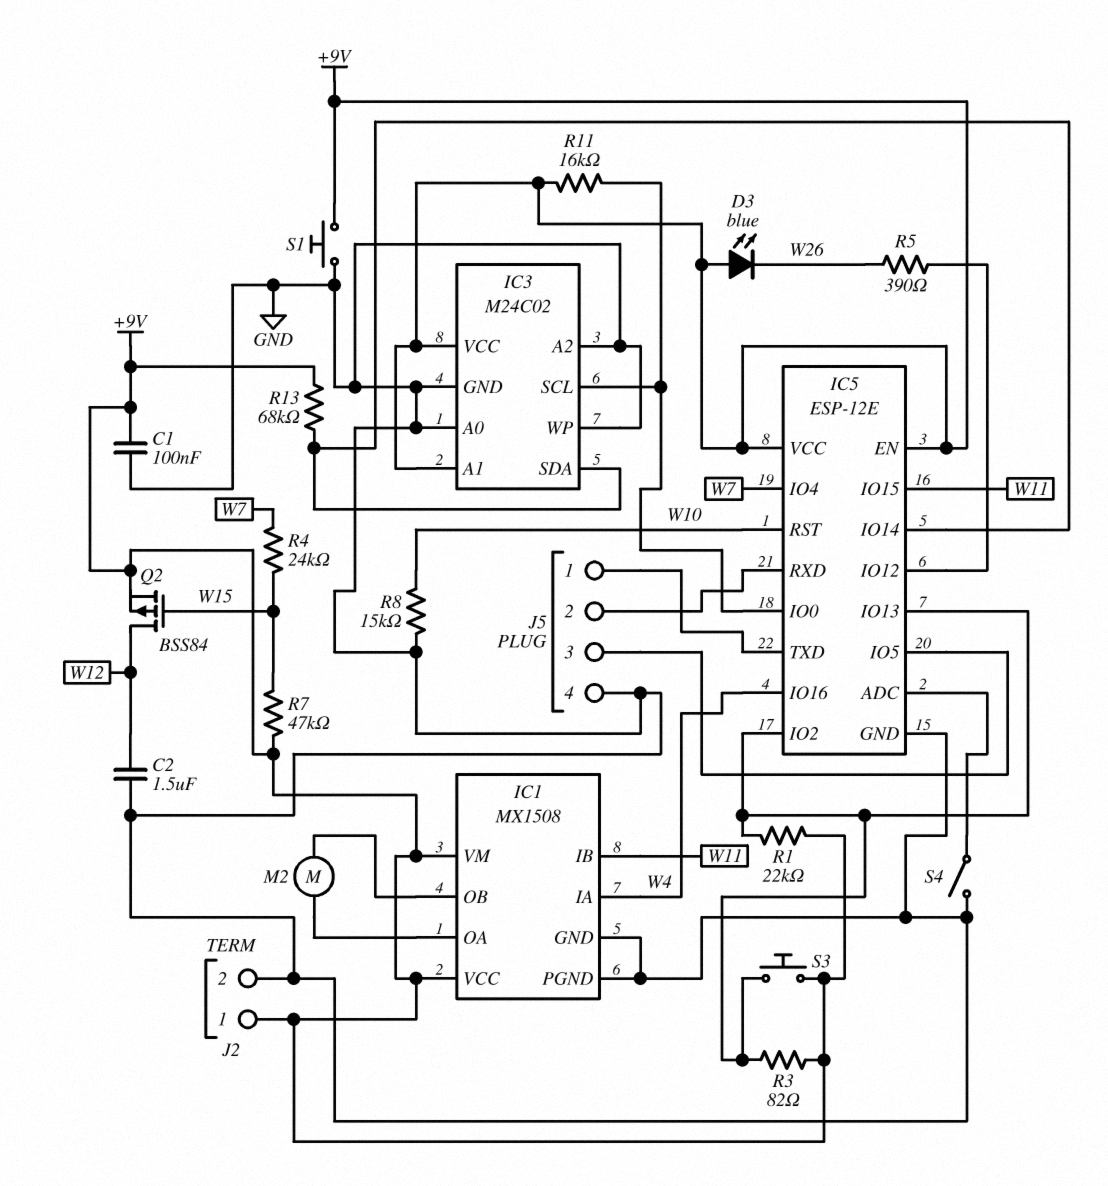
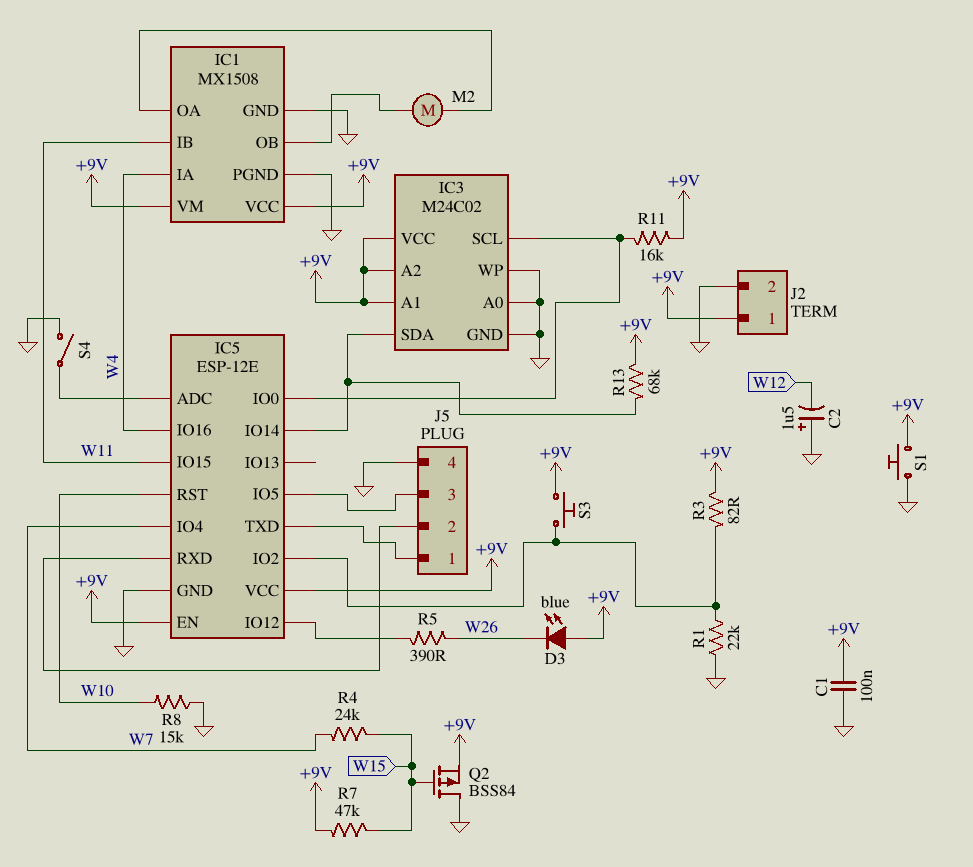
C2: 1.5uF (GND, W12) -> 1.5uF (plus GND, minus W12)
IC3 pin A2: GND -> +9V
IC5 pin IO13: IC5/IO2 -> none
Q2: PMOS BSS84 (G W15, D W12, S +9V) -> PMOS BSS84 (G W15, D GND, S +9V)
R1: 22k (+9V, IC5/IO2) -> 22k (GND, IC5/IO2)

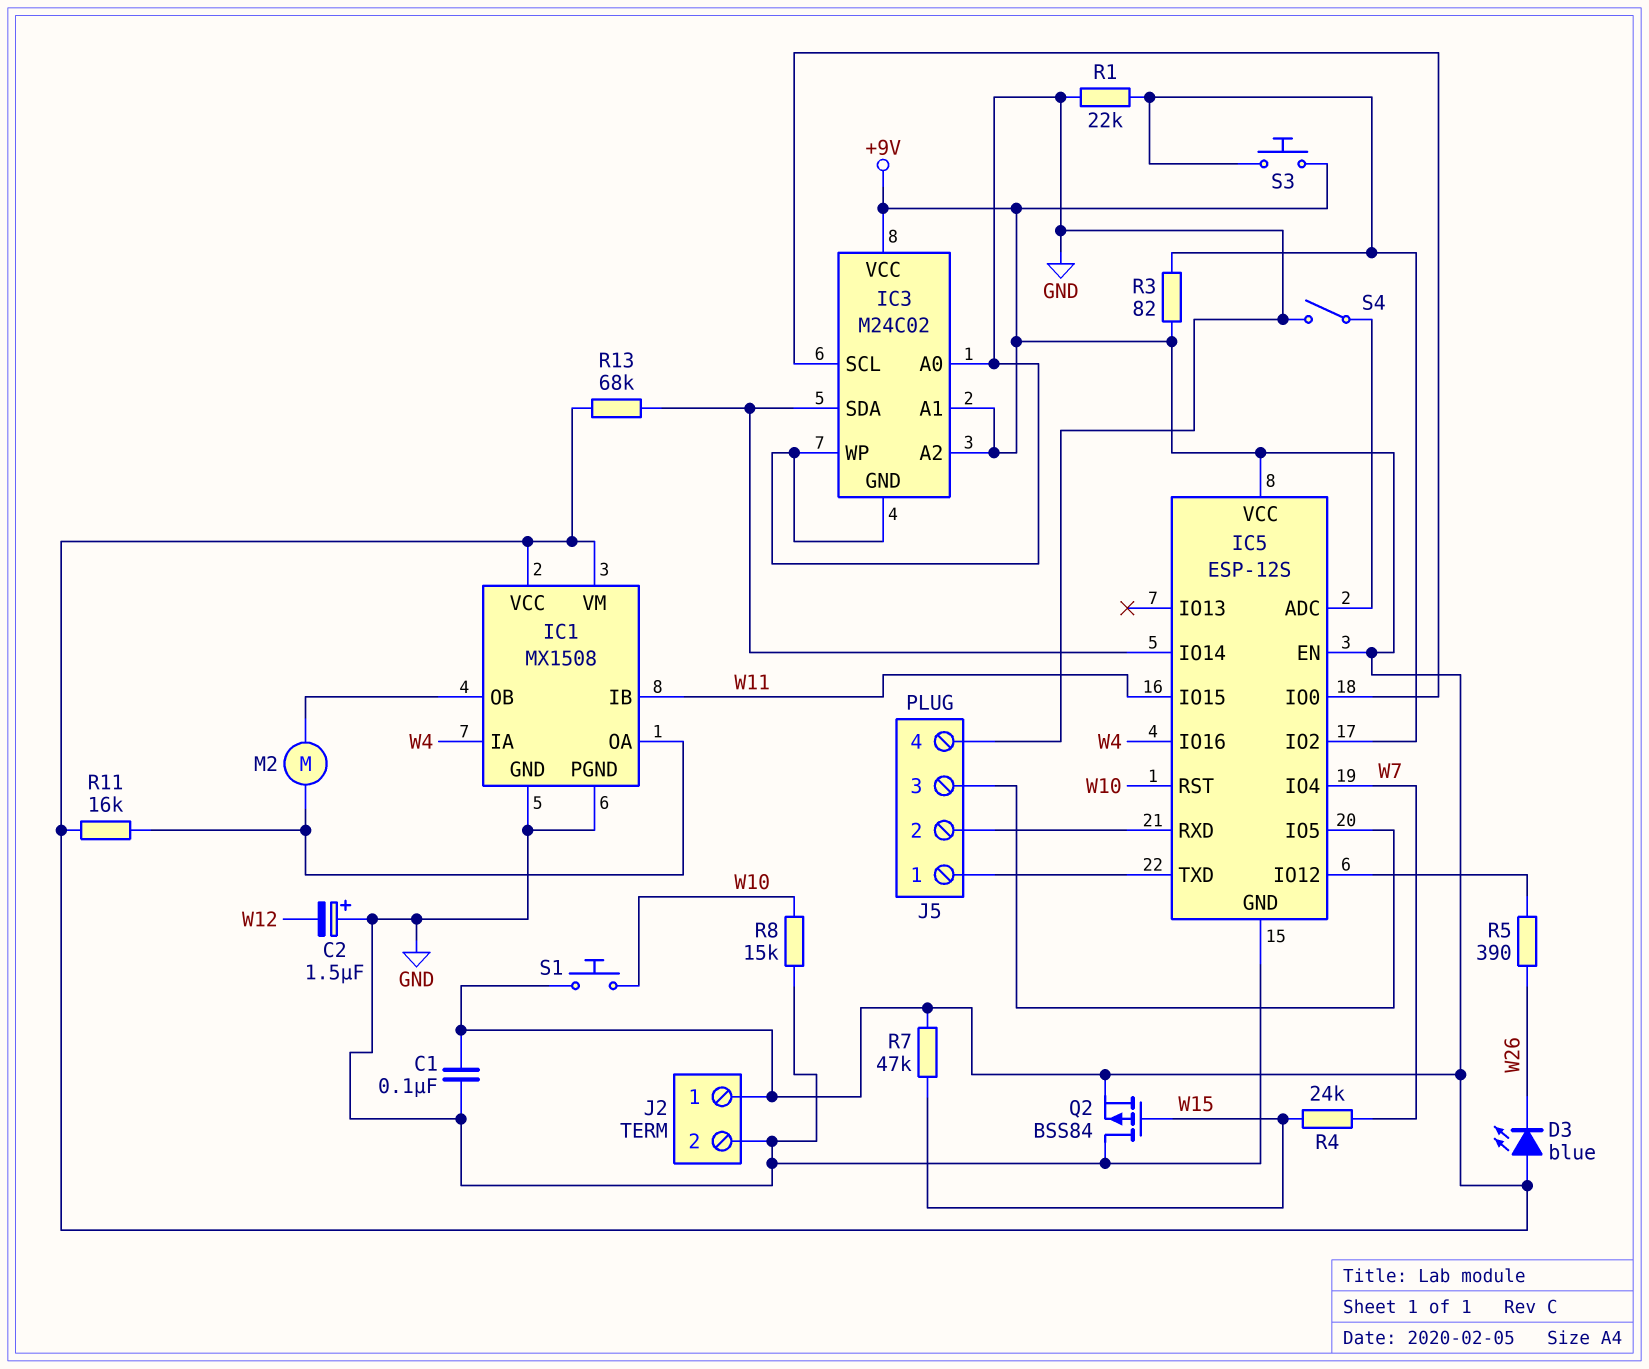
IC5: ESP-12E -> ESP-12S
R11: 16k (+9V, IC3/SCL) -> 16k (+9V, IC1/OA)
S1: button (+9V, GND) -> button (+9V, W10)

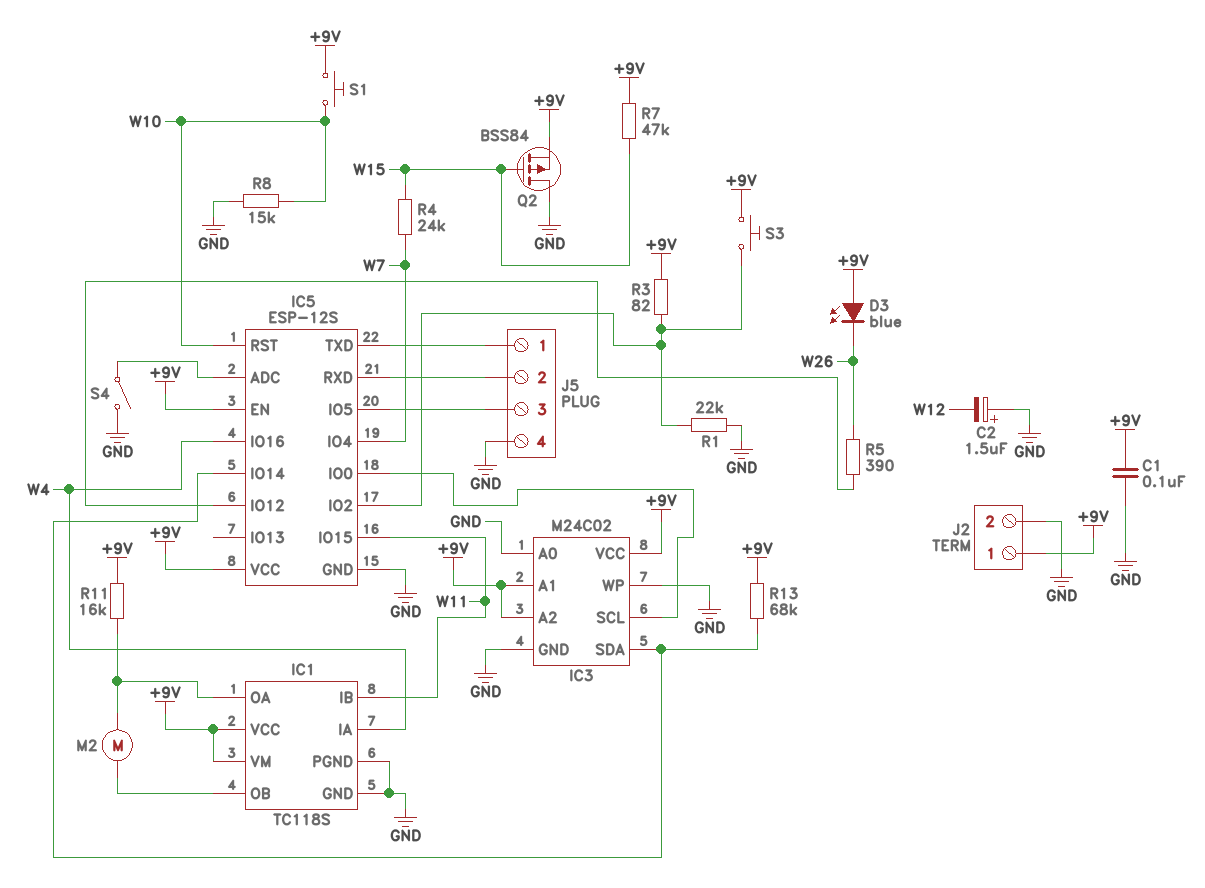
IC1: MX1508 -> TC118S

